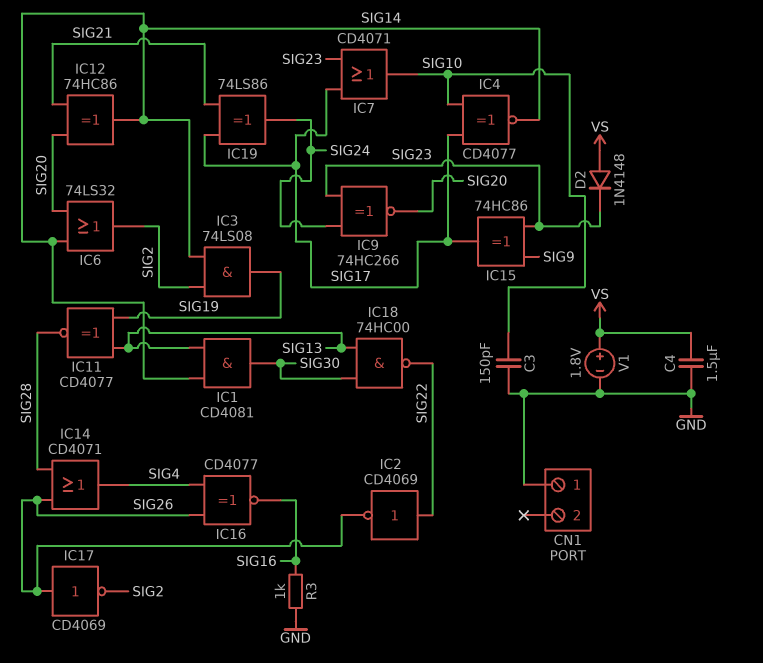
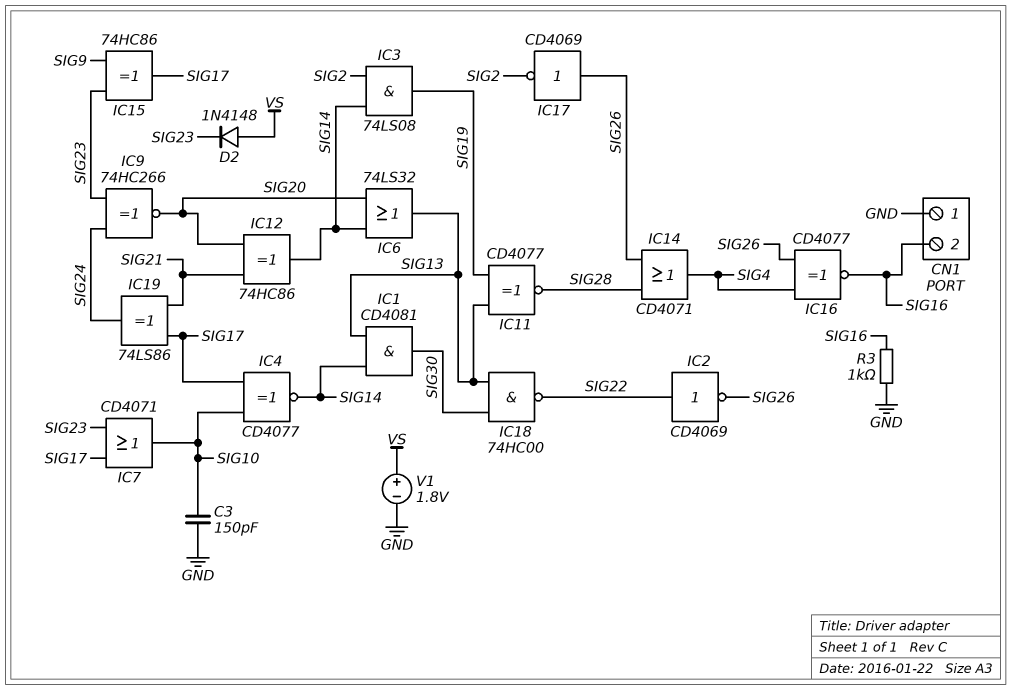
C4: 1.5uF (GND, VS) -> none
CN1 pin 2: none -> SIG16
IC6: OR 74LS32 (in SIG14, in SIG20, out SIG2) -> OR 74LS32 (in SIG14, in SIG20, out SIG13)

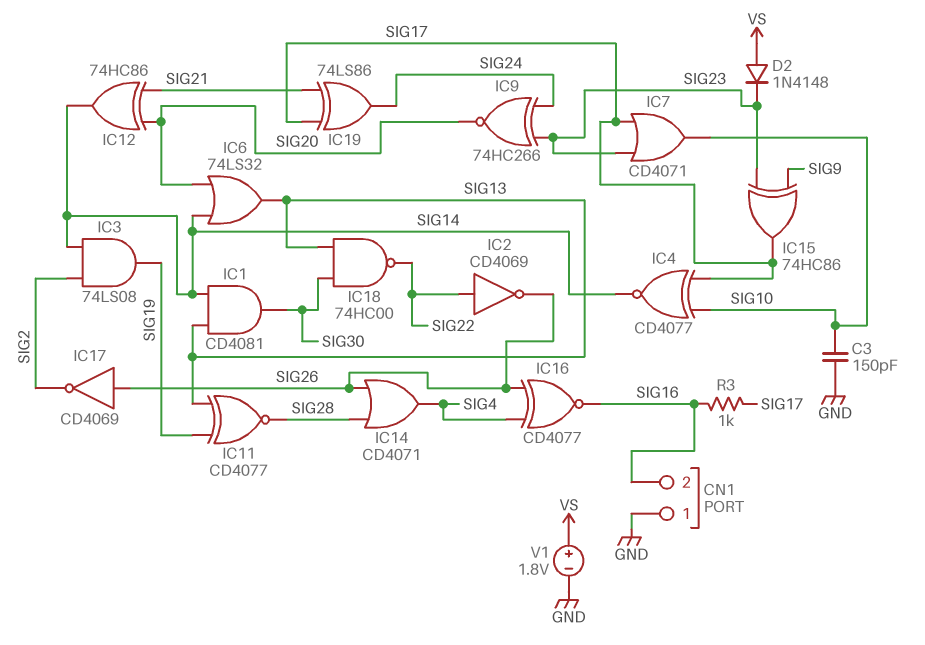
R3: 1k (GND, SIG16) -> 1k (SIG16, SIG17)

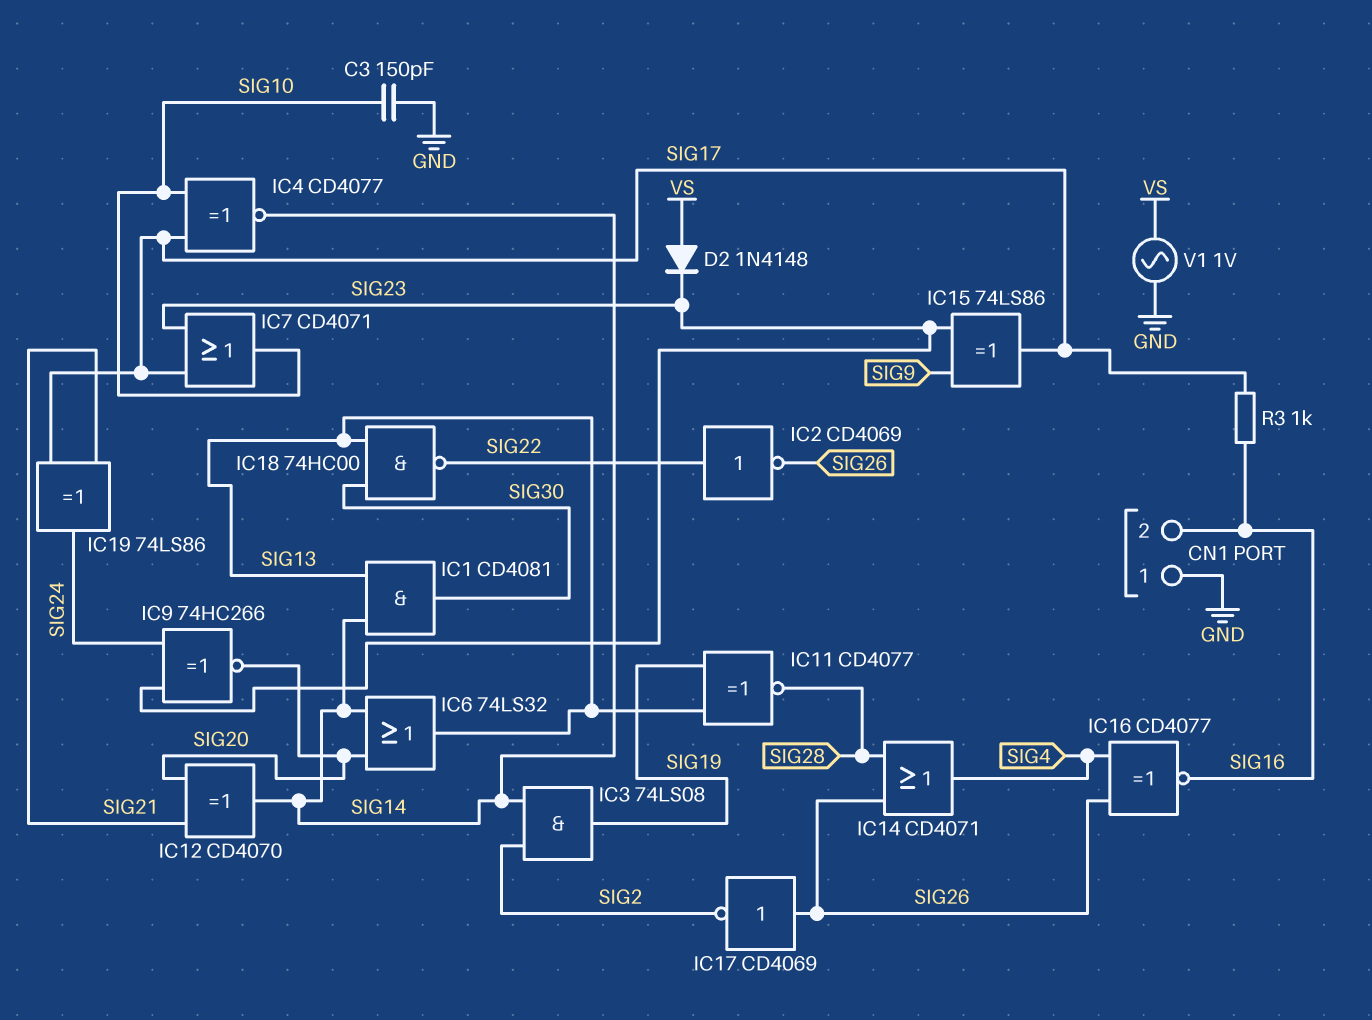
IC12: XOR 74HC86 (in SIG20, in SIG21, out SIG14) -> XOR CD4070 (in SIG20, in SIG21, out SIG14)
IC15: XOR 74HC86 (in SIG9, in SIG23, out SIG17) -> XOR 74LS86 (in SIG9, in SIG23, out SIG17)
V1: 1.8V (plus VS, minus GND) -> AC 1V (GND, VS)

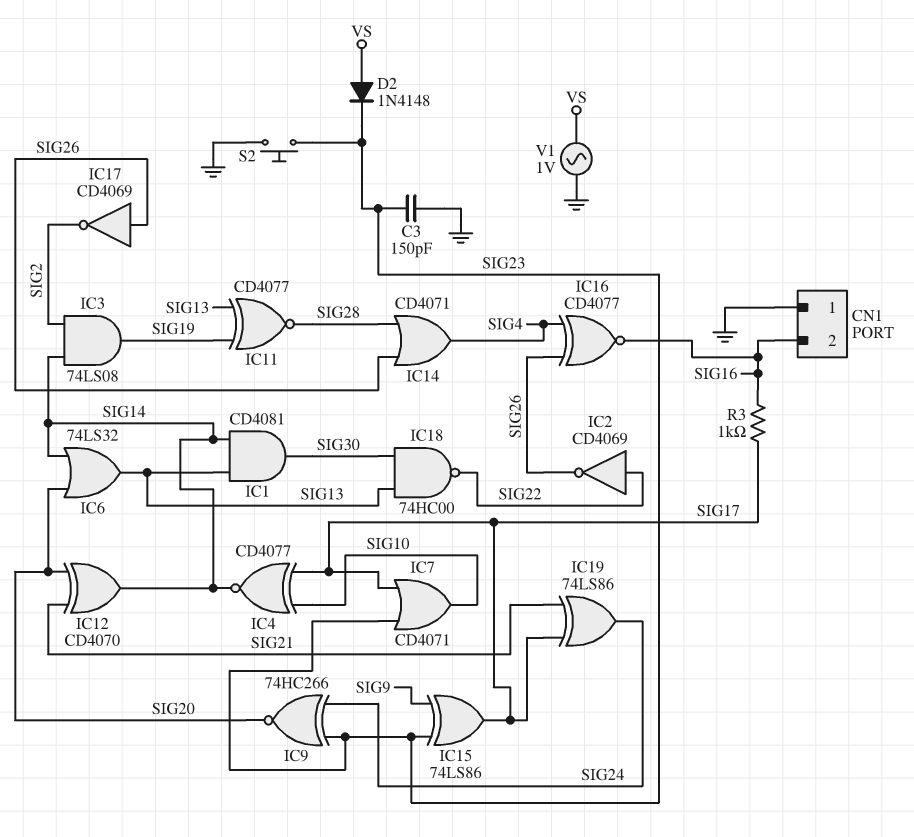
C3: 150pF (GND, SIG10) -> 150pF (GND, SIG23)
S2: none -> button (GND, SIG23)

